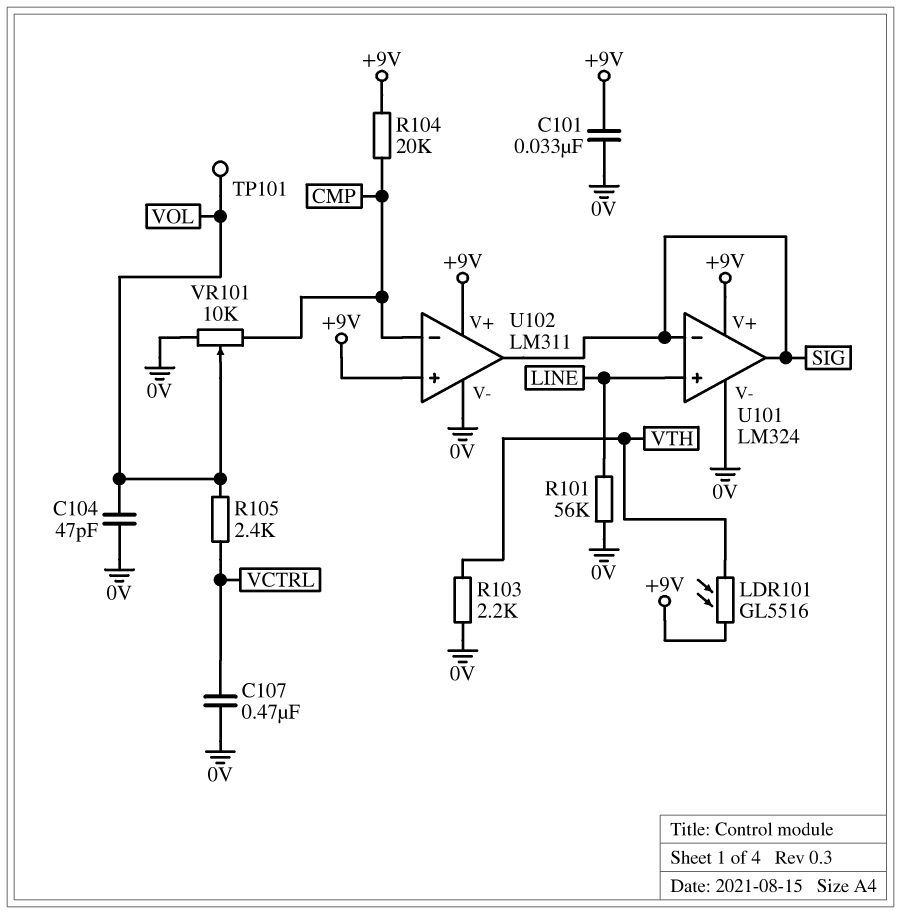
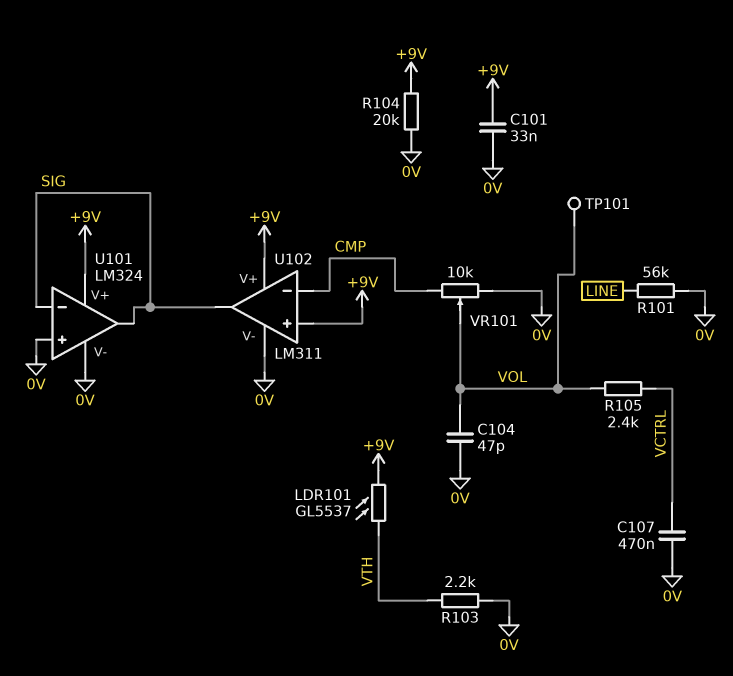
LDR101: GL5516 (+9V, VTH) -> GL5537 (+9V, VTH)
R104: 20k (+9V, CMP) -> 20k (+9V, 0V)
U101 pin in+: LINE -> 0V

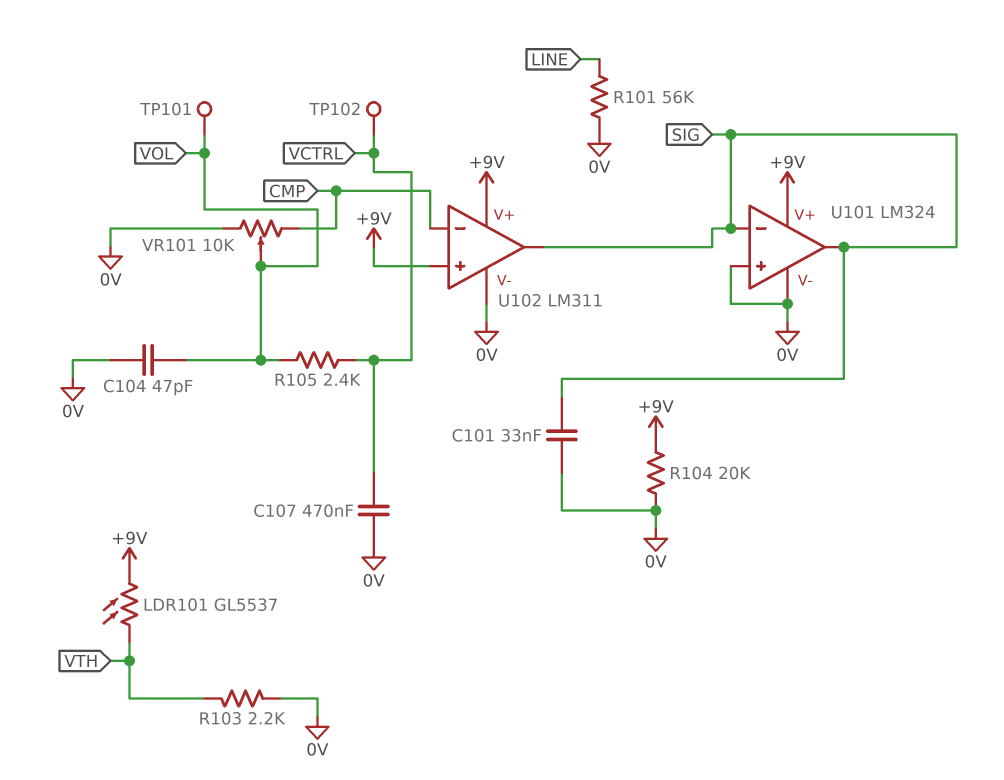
C101: 33nF (+9V, 0V) -> 33nF (0V, SIG)
TP102: none -> test point (VCTRL)

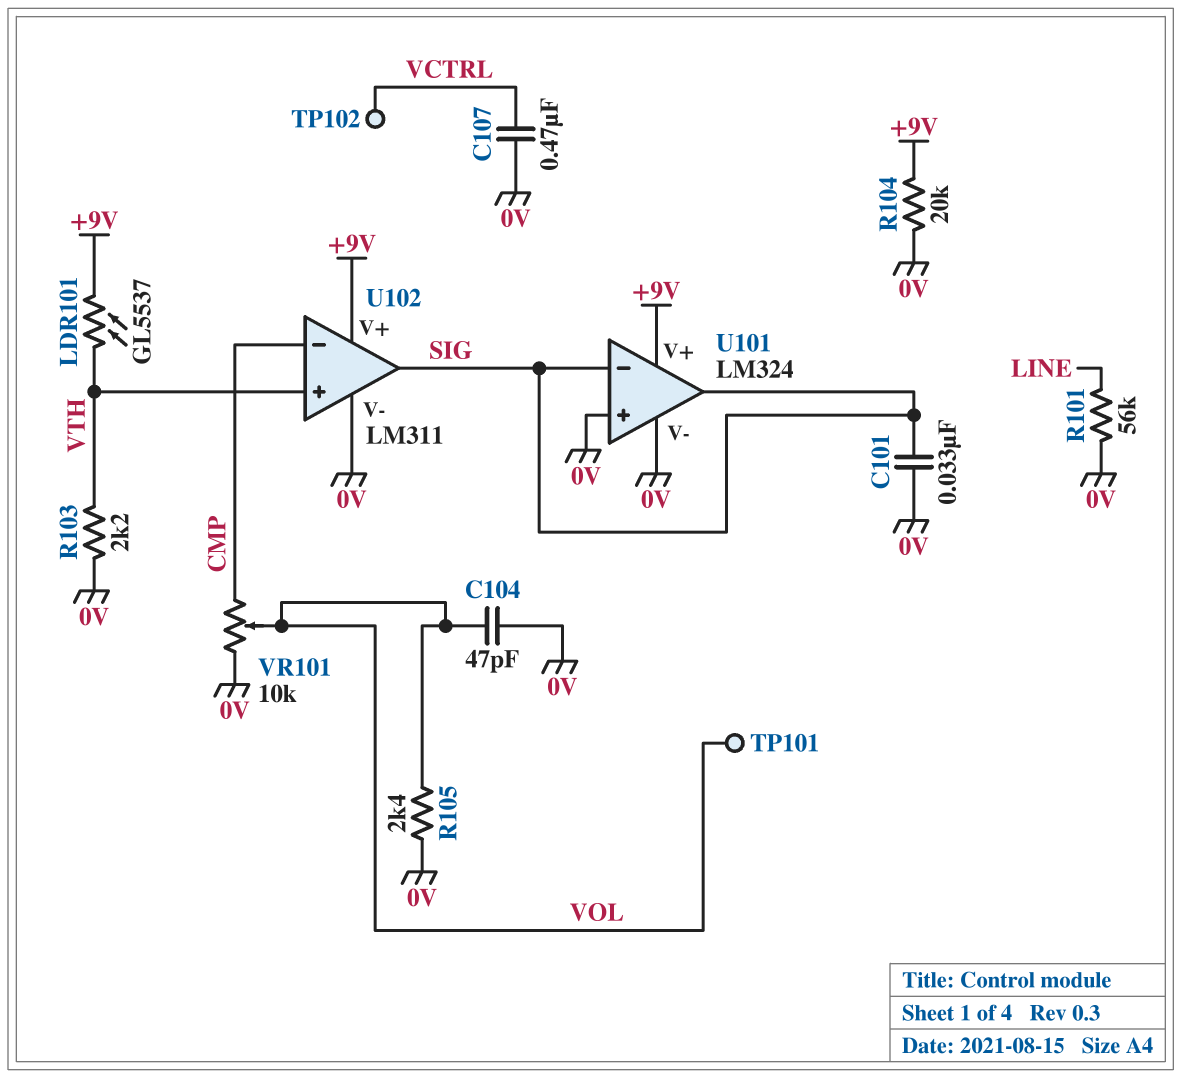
R105: 2.4k (VCTRL, VOL) -> 2.4k (0V, VOL)
U102 pin in+: +9V -> VTH

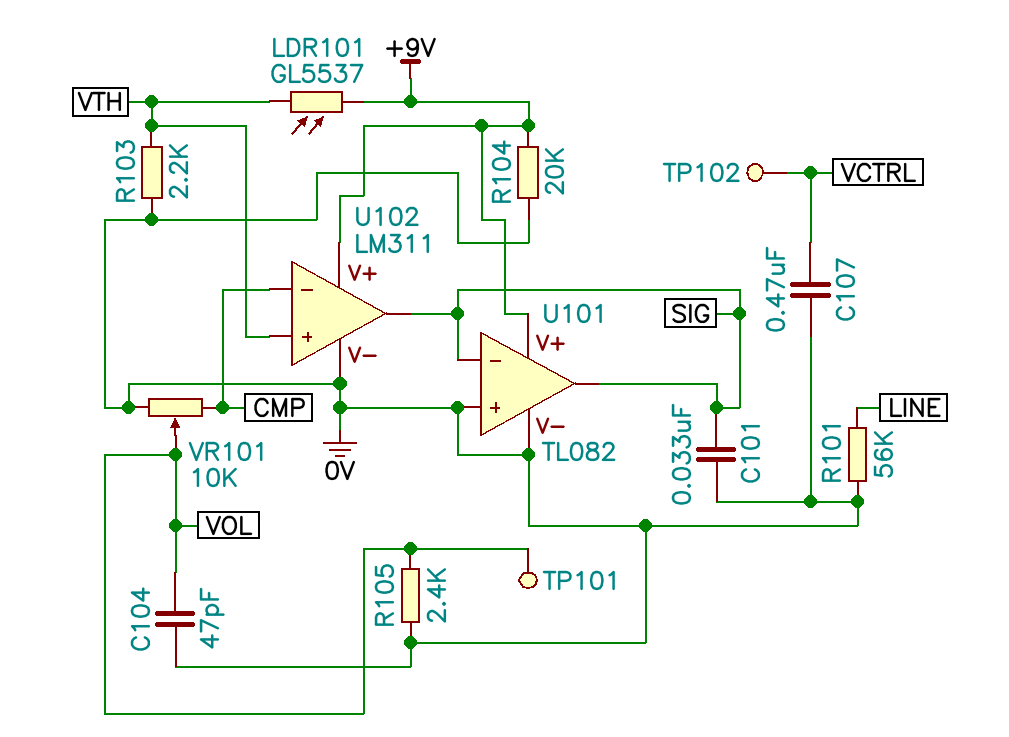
U101: LM324 -> TL082

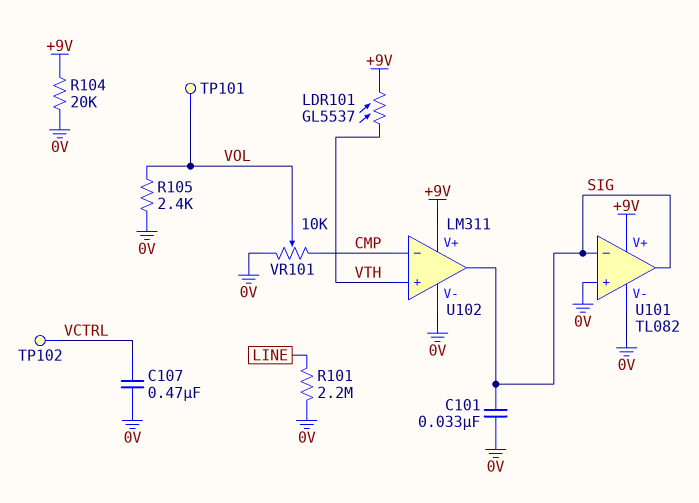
C104: 47pF (0V, VOL) -> none
R101: 56k (0V, LINE) -> 2.2M (0V, LINE)
R103: 2.2k (0V, VTH) -> none

